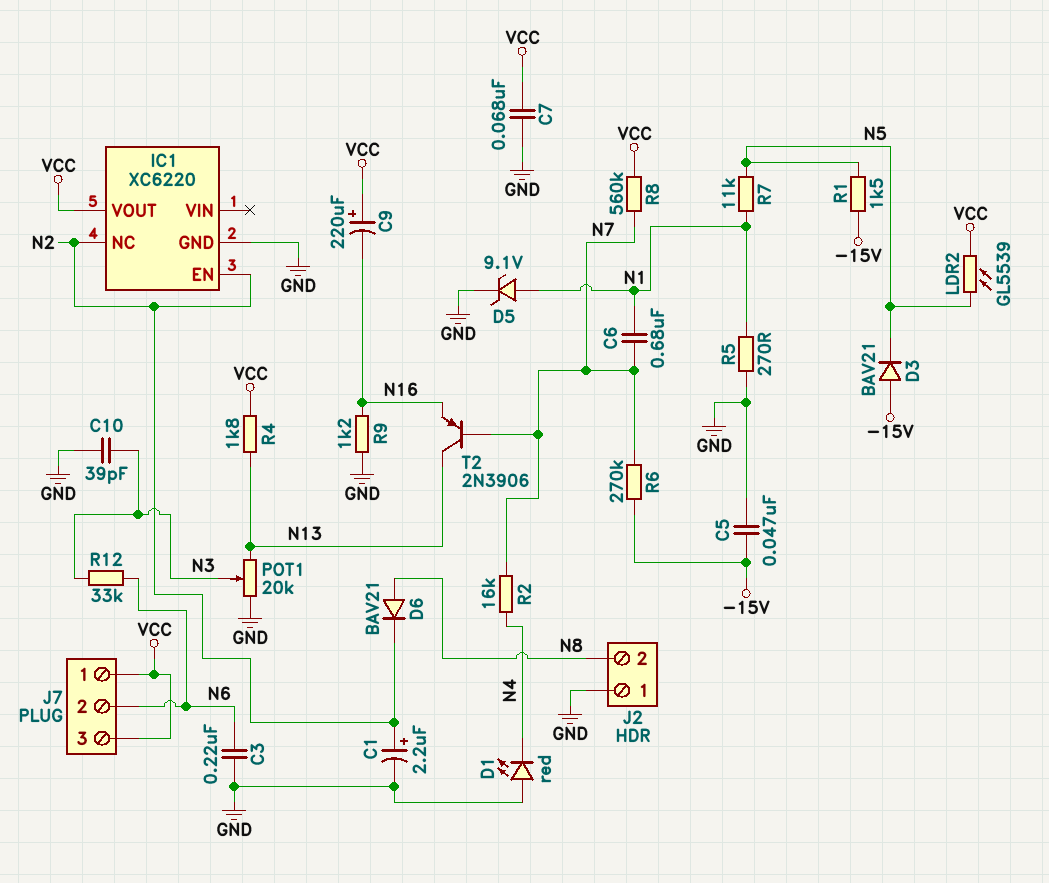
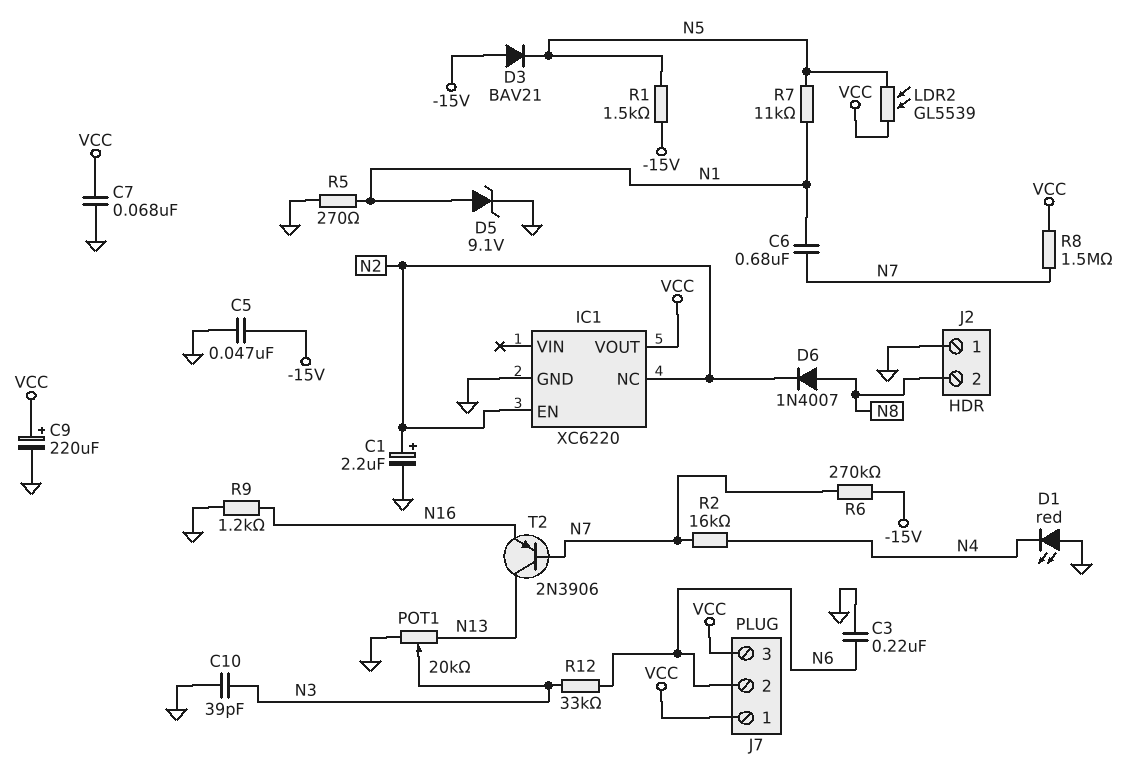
C9: 220uF (plus VCC, minus N16) -> 220uF (plus VCC, minus GND)
D6: diode BAV21 (A N8, K N2) -> diode 1N4007 (A N8, K N2)
R4: 1.8k (N13, VCC) -> none
R8: 560k (N7, VCC) -> 1.5M (N7, VCC)

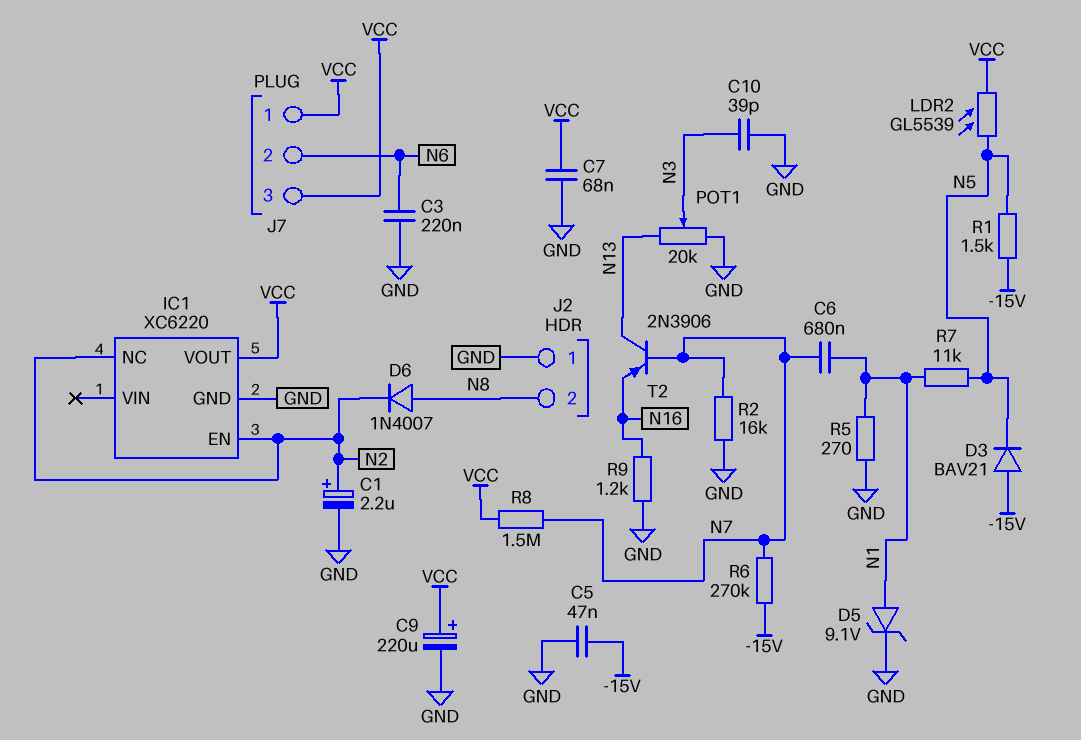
D1: LED red (A GND, K N4) -> none
R2: 16k (N4, N7) -> 16k (GND, N7)
R12: 33k (N3, N6) -> none

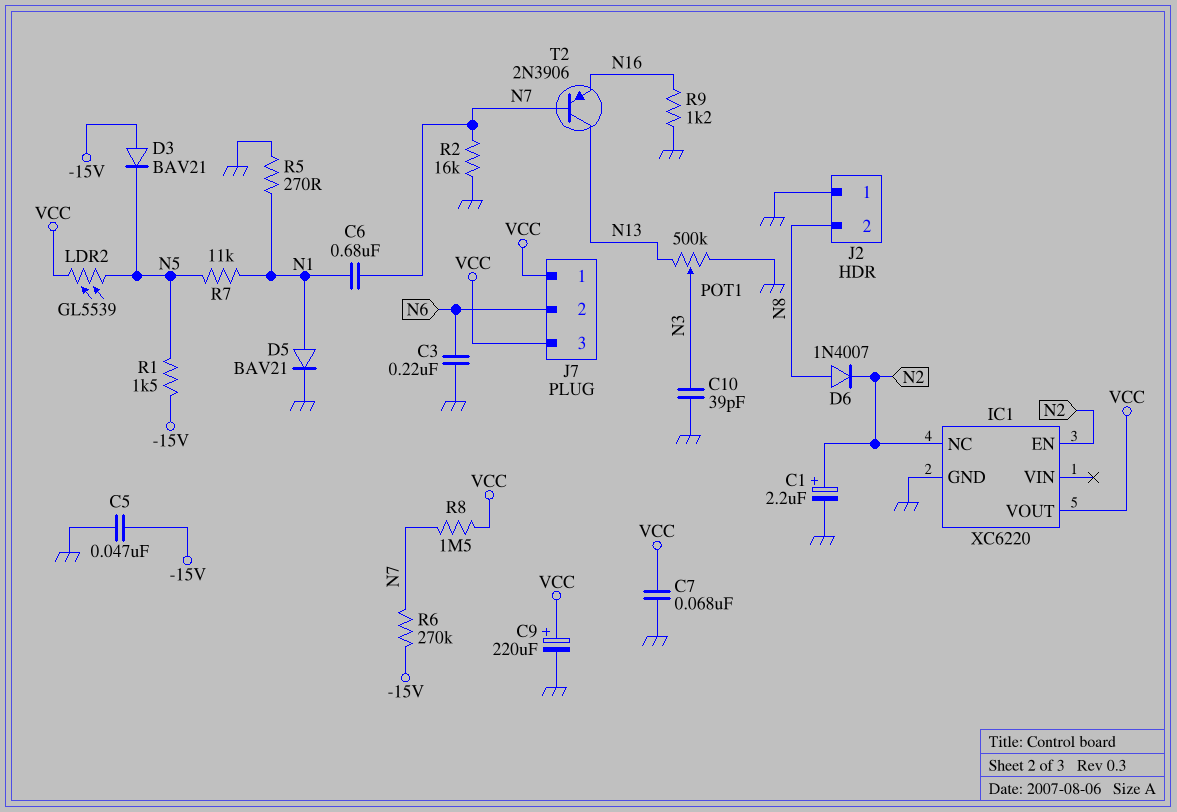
D5: zener 9.1V (A N1, K GND) -> diode BAV21 (A N1, K GND)
POT1: 20k (GND, N13, wiper N3) -> 500k (GND, N13, wiper N3)

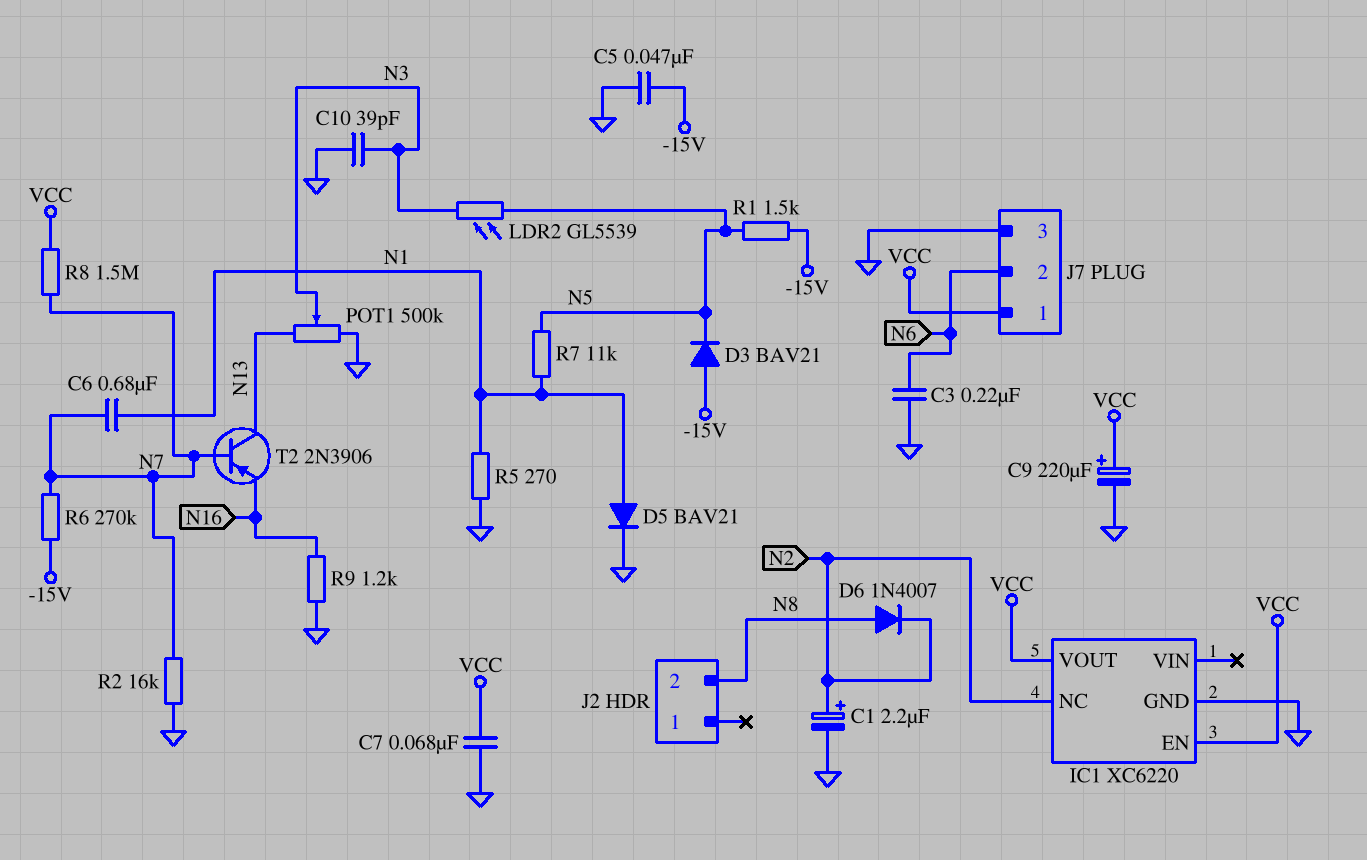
IC1 pin EN: N2 -> VCC
J2 pin 1: GND -> none
J7 pin 3: VCC -> GND
LDR2: GL5539 (N5, VCC) -> GL5539 (N3, N5)

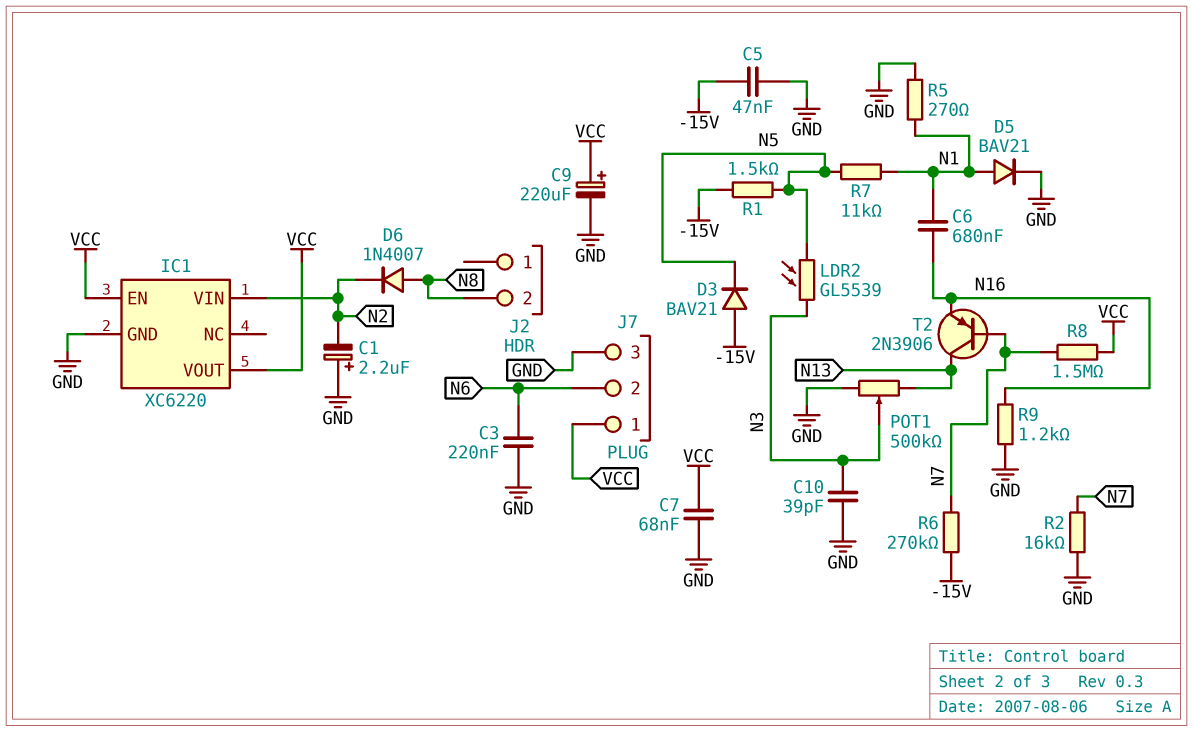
C1: 2.2uF (plus N2, minus GND) -> 2.2uF (plus GND, minus N2)
C6: 680nF (N1, N7) -> 680nF (N1, N16)
IC1 pin NC: N2 -> none
IC1 pin VIN: none -> N2

